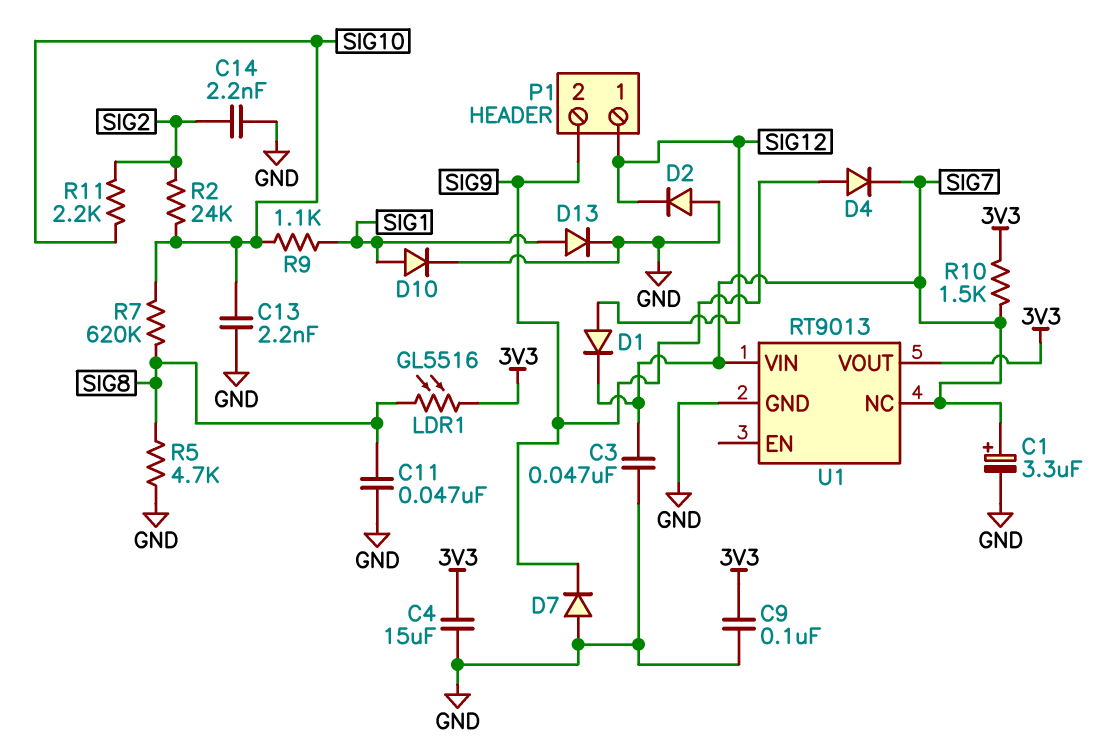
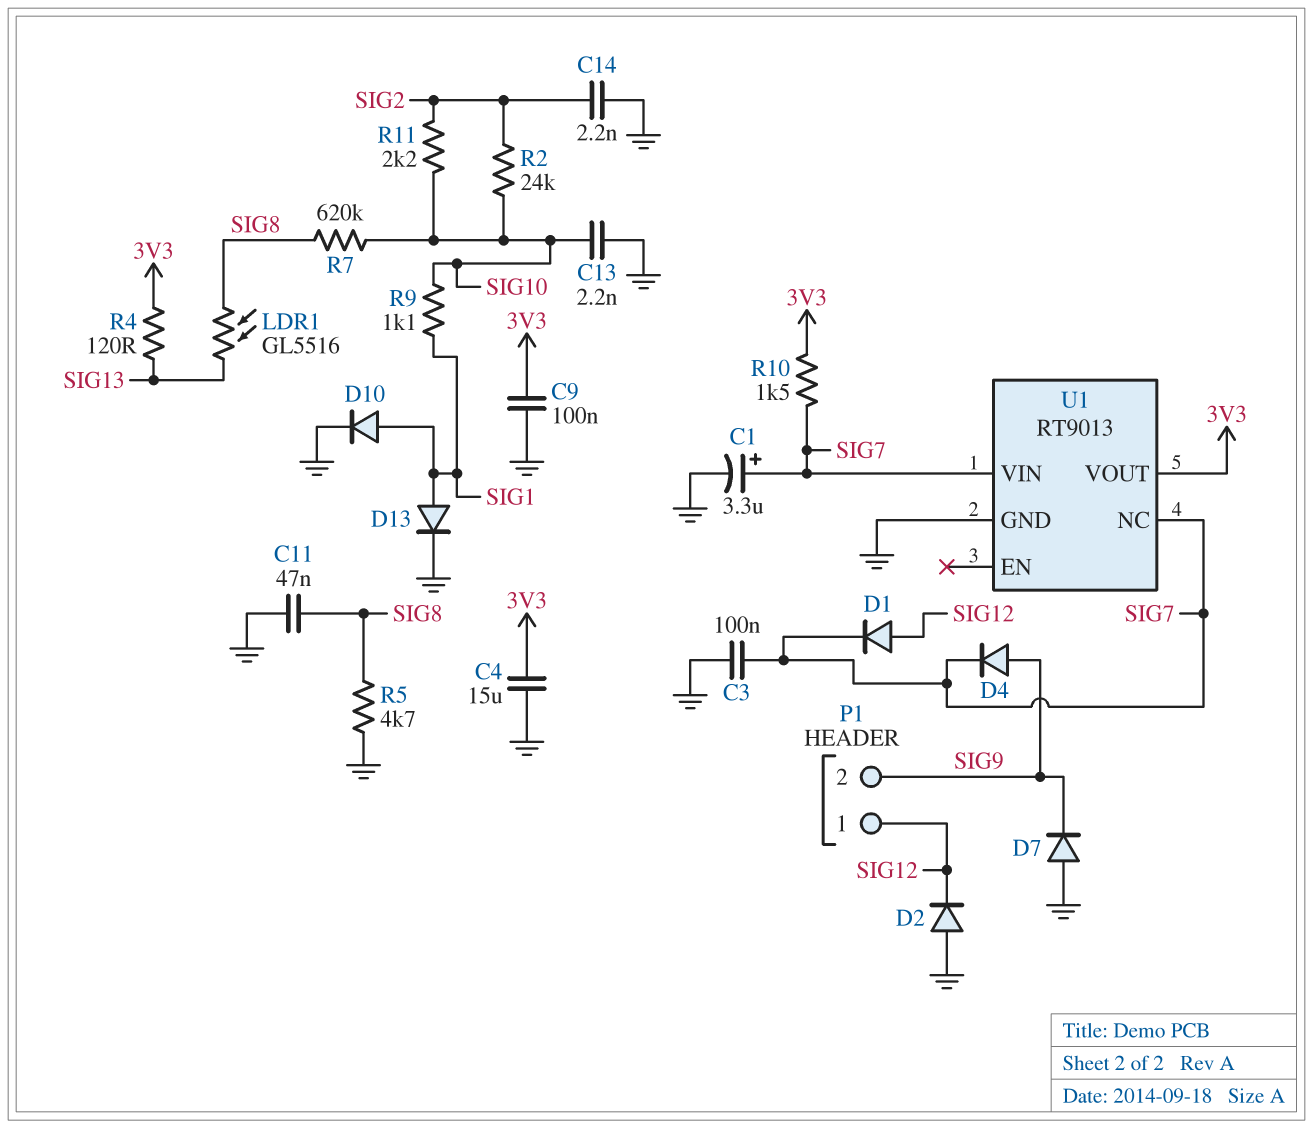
C3: 47nF (GND, SIG7) -> 100nF (GND, SIG7)
LDR1: GL5516 (3V3, SIG8) -> GL5516 (SIG8, SIG13)
R4: none -> 120 (3V3, SIG13)

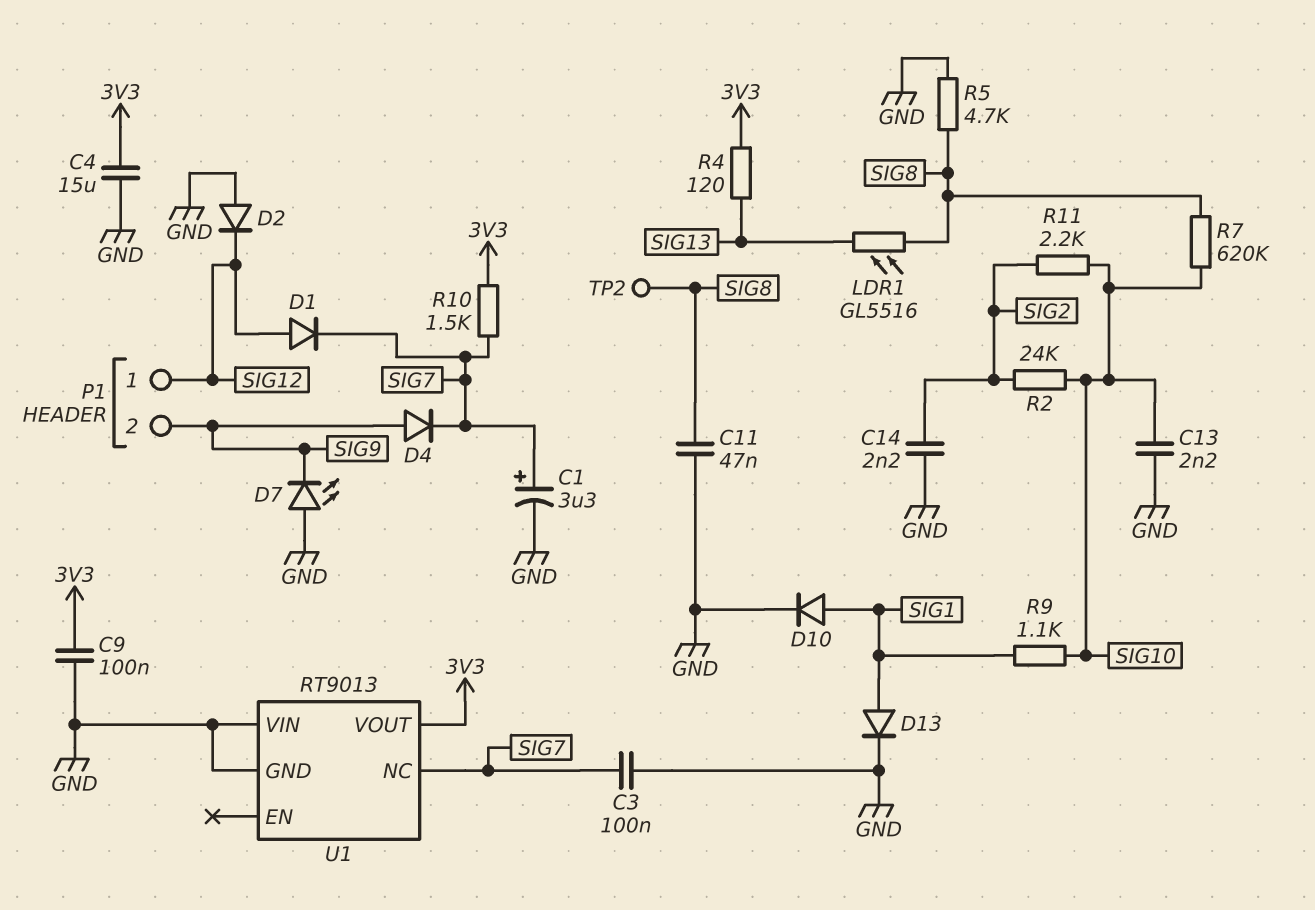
D7: diode (A GND, K SIG9) -> LED (A GND, K SIG9)
TP2: none -> test point (SIG8)
U1 pin VIN: SIG7 -> GND

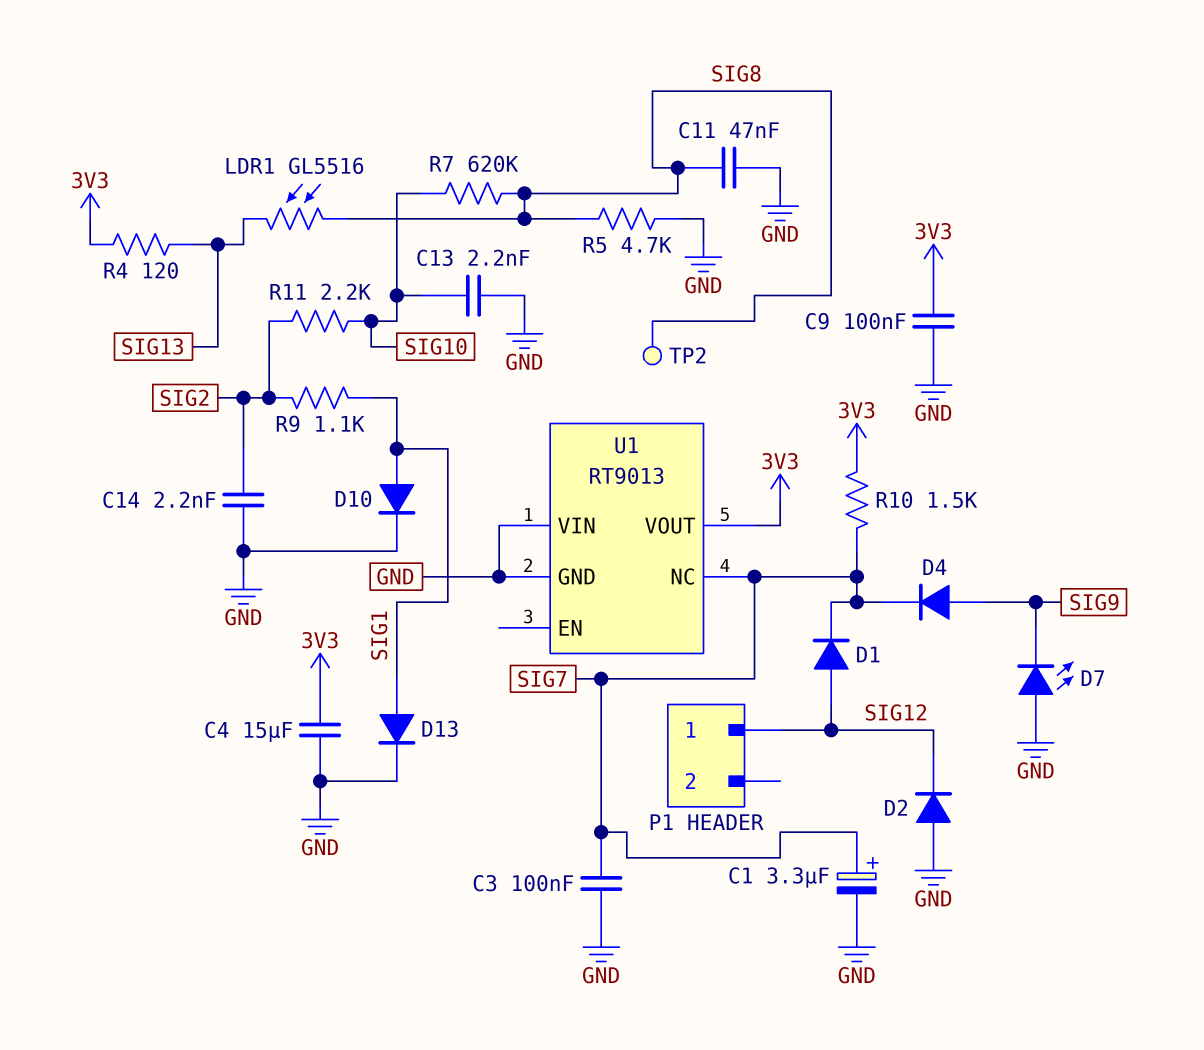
P1 pin 2: SIG9 -> none
R2: 24k (SIG2, SIG10) -> none
R9: 1.1k (SIG1, SIG10) -> 1.1k (SIG1, SIG2)

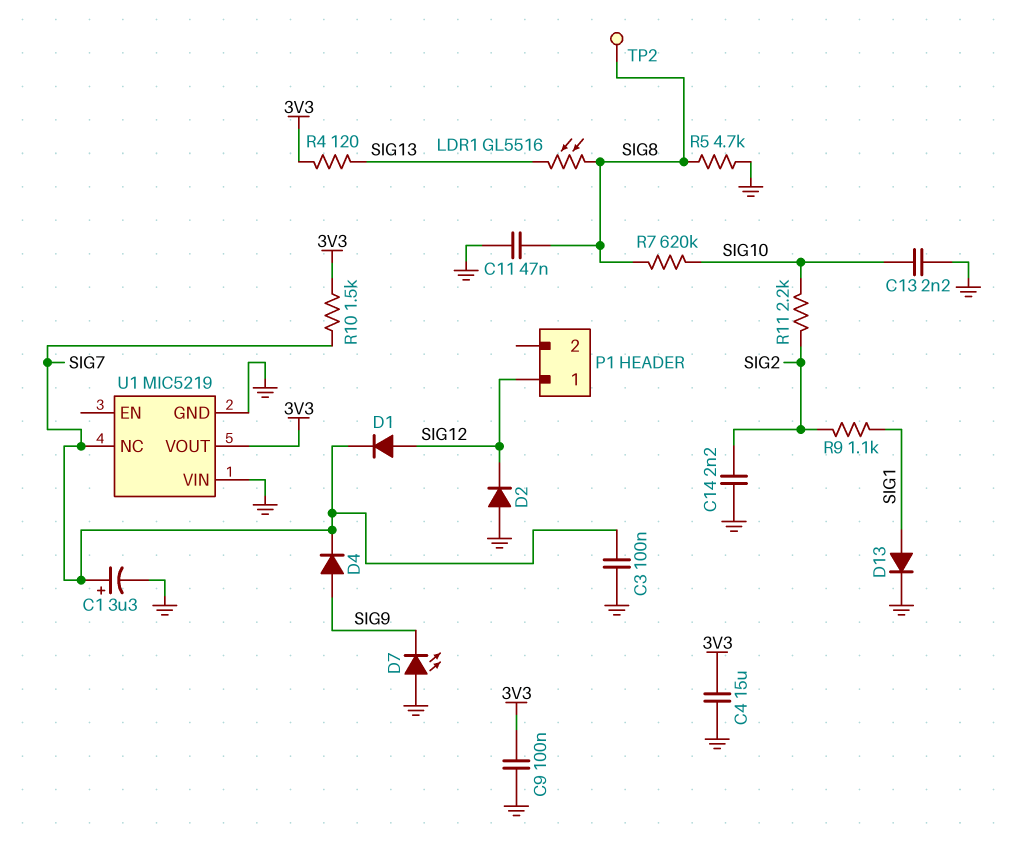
D10: diode (A SIG1, K GND) -> none
U1: RT9013 -> MIC5219

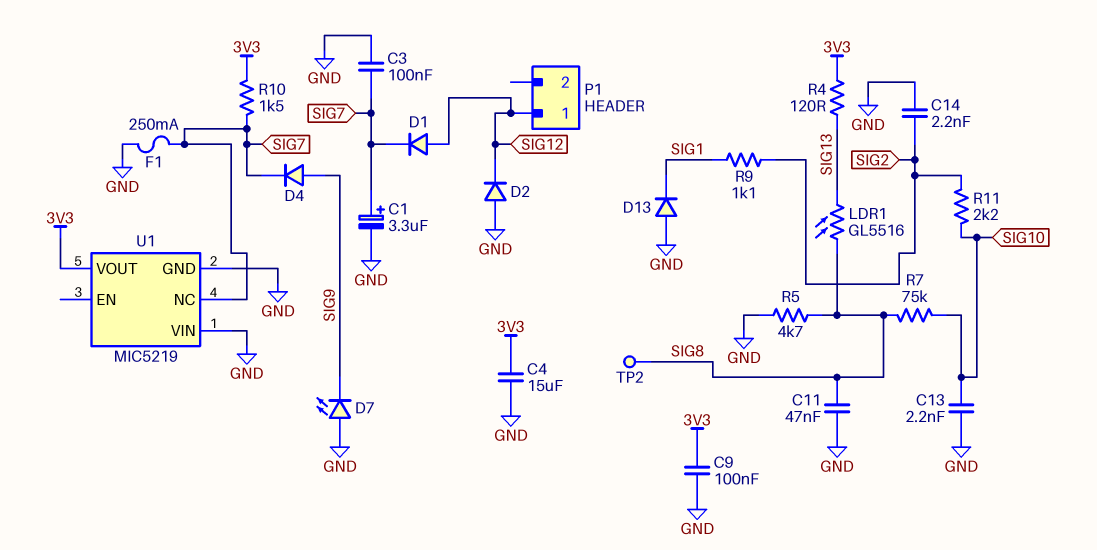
D13: diode (A SIG1, K GND) -> diode (A GND, K SIG1)
F1: none -> 250mA (GND, SIG7)
R7: 620k (SIG8, SIG10) -> 75k (SIG8, SIG10)

